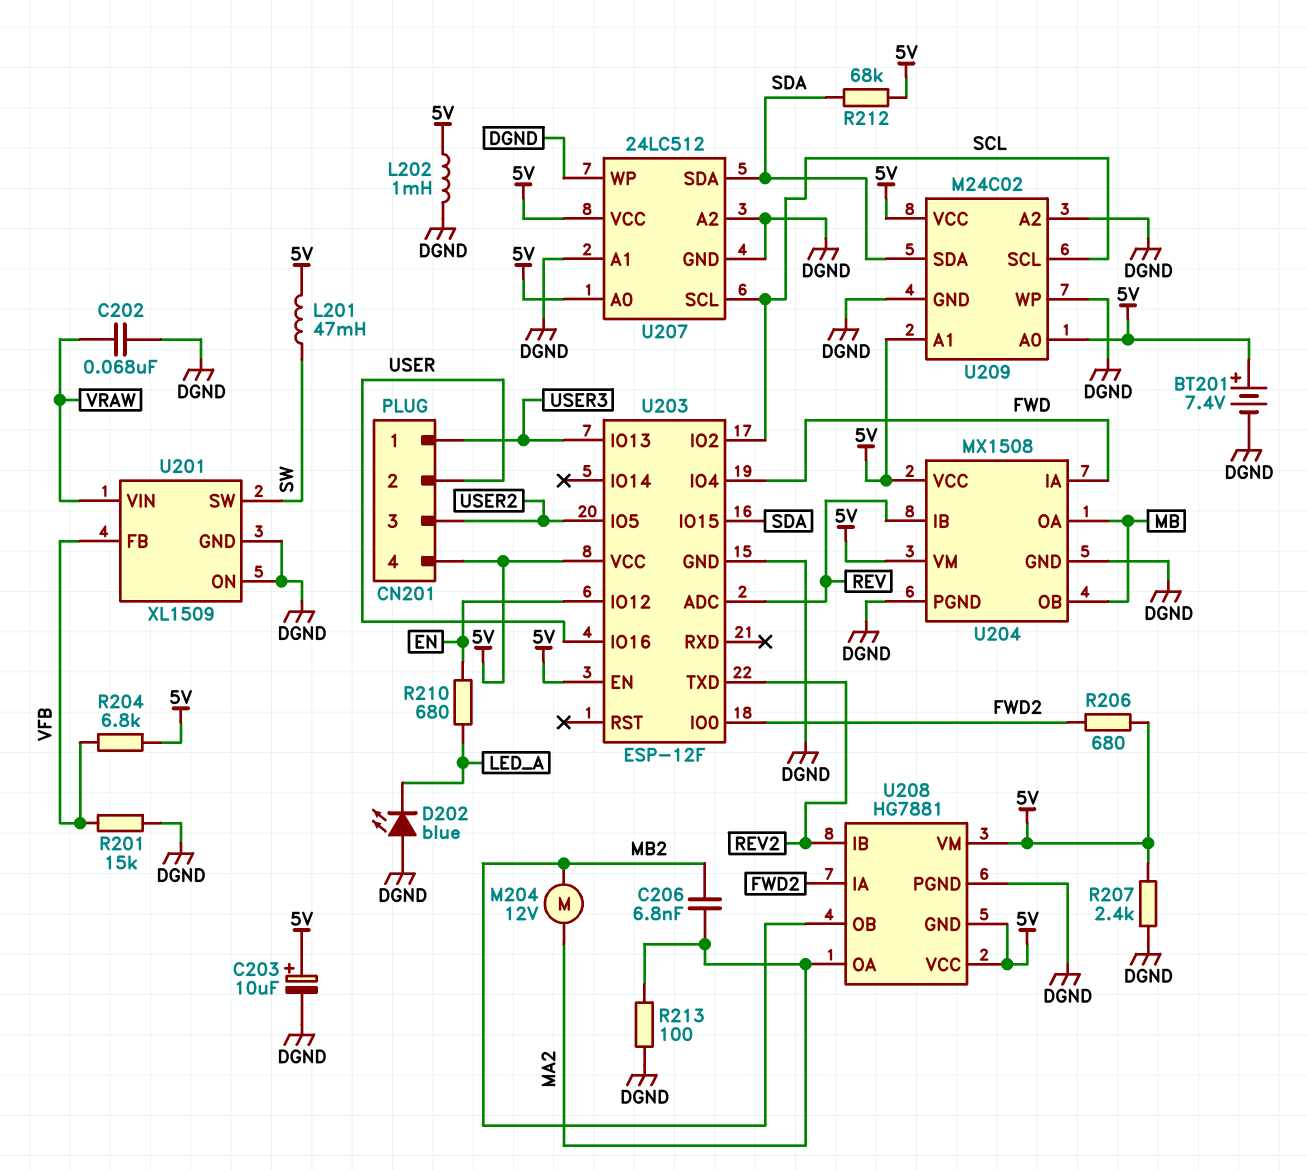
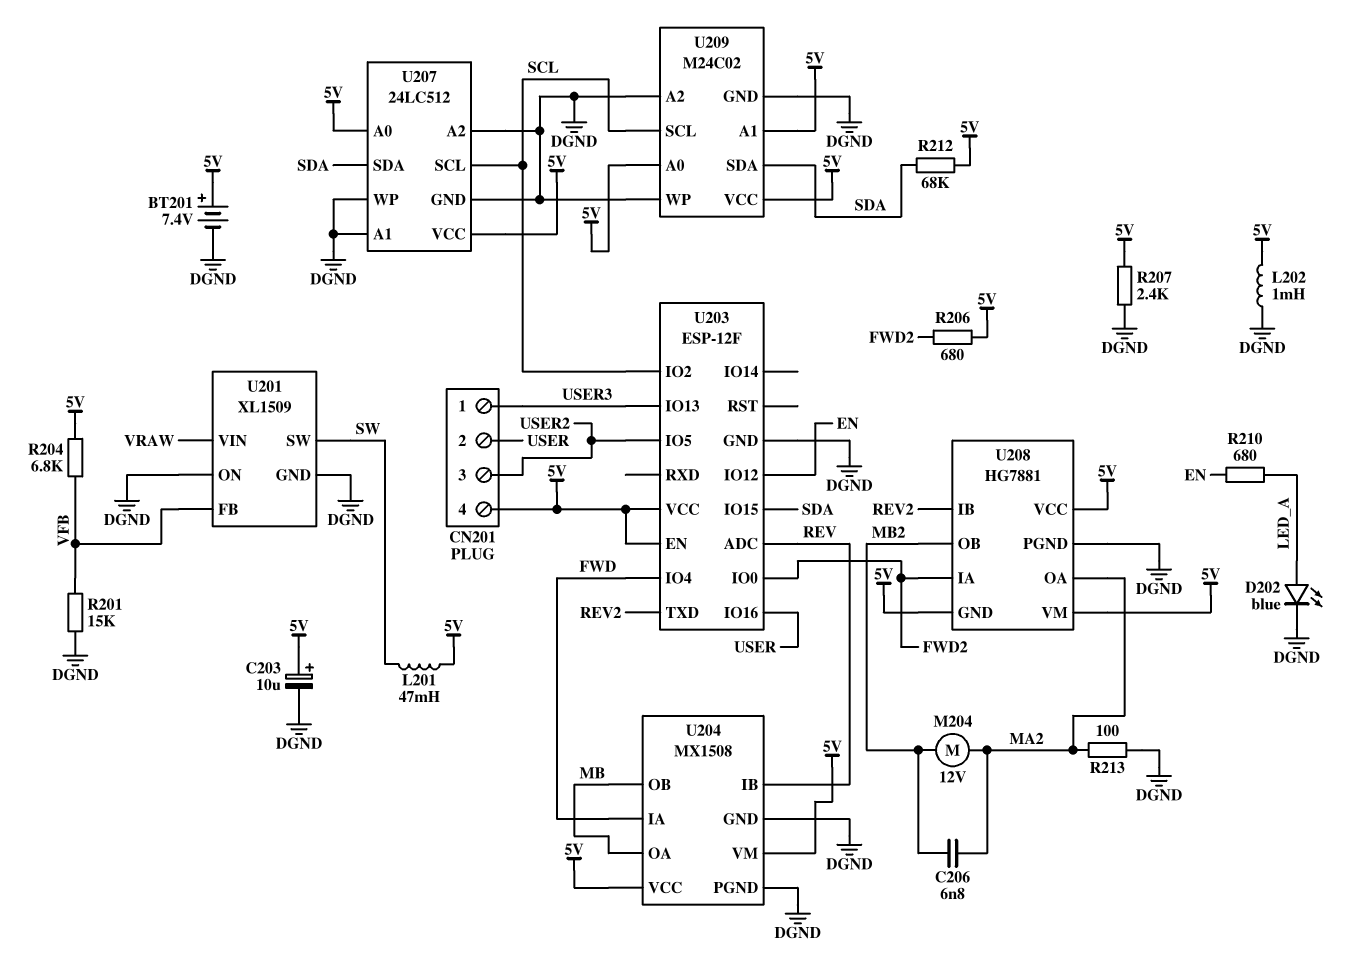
C202: 68nF (DGND, VRAW) -> none
D202: LED blue (A DGND, K LED_A) -> LED blue (A LED_A, K DGND)

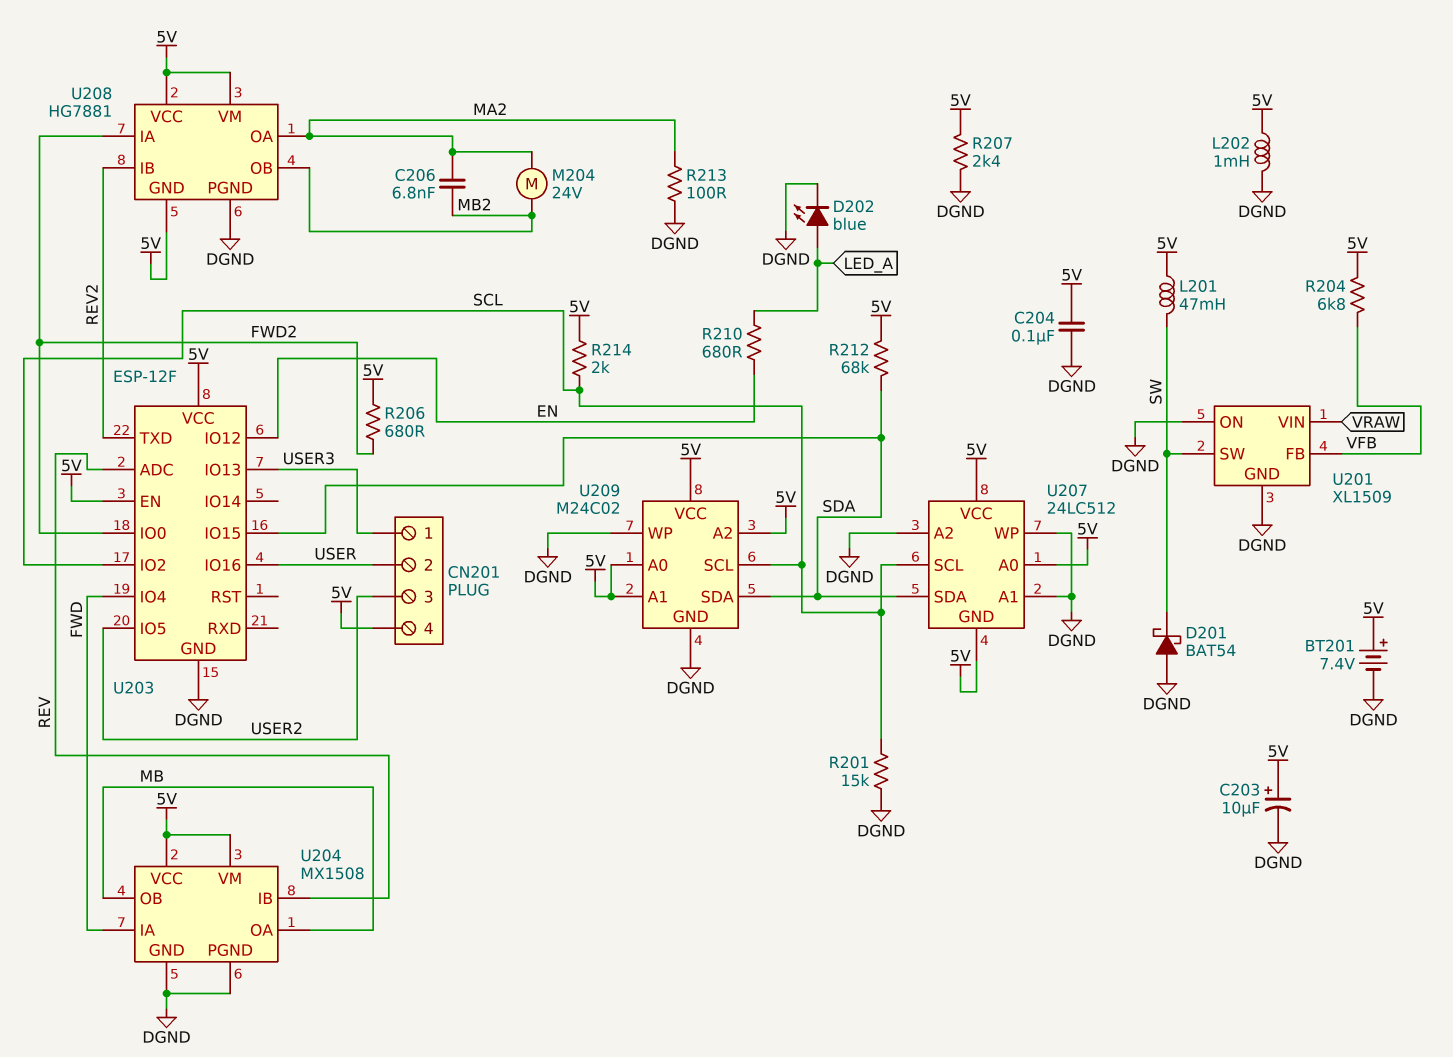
C204: none -> 100nF (5V, DGND)
D201: none -> schottky BAT54 (A DGND, K SW)
M204: motor 12V (MA2, MB2) -> motor 24V (MA2, MB2)
R201: 15k (DGND, VFB) -> 15k (DGND, SCL)
R214: none -> 2k (5V, SCL)
U207 pin GND: DGND -> 5V
U209 pin A2: DGND -> 5V

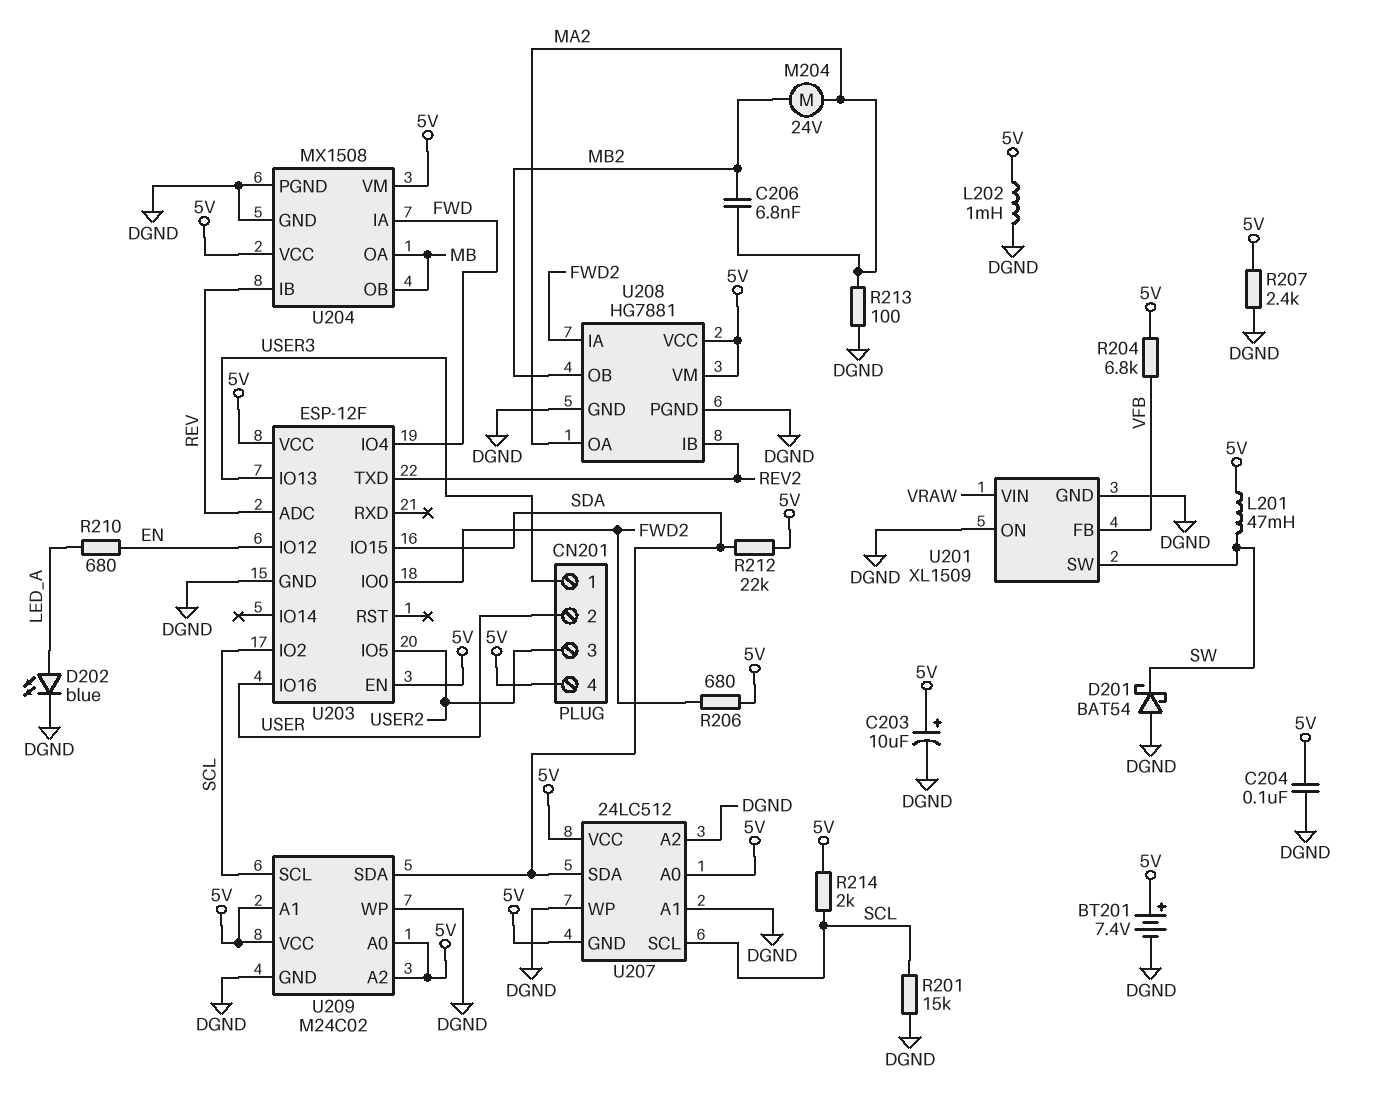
R212: 68k (5V, SDA) -> 22k (5V, SDA)
U208 pin GND: 5V -> DGND

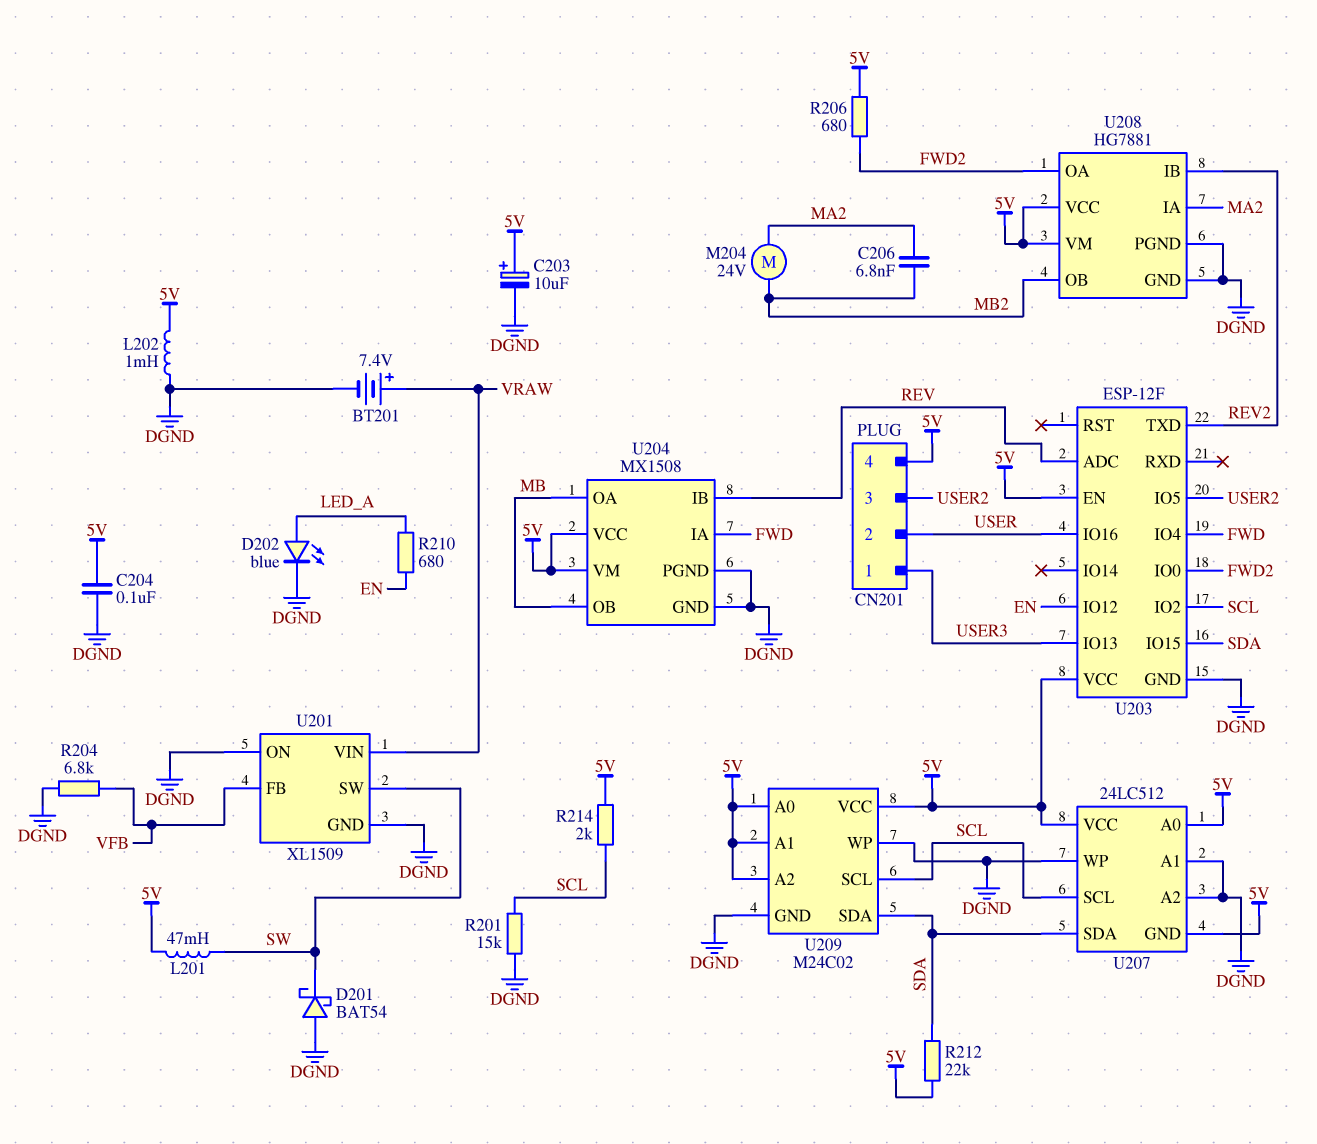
BT201: 7.4V (plus 5V, minus DGND) -> 7.4V (plus VRAW, minus DGND)
R204: 6.8k (5V, VFB) -> 6.8k (DGND, VFB)
R207: 2.4k (5V, DGND) -> none
R213: 100 (DGND, MA2) -> none
U208 pin IA: FWD2 -> MA2
U208 pin OA: MA2 -> FWD2

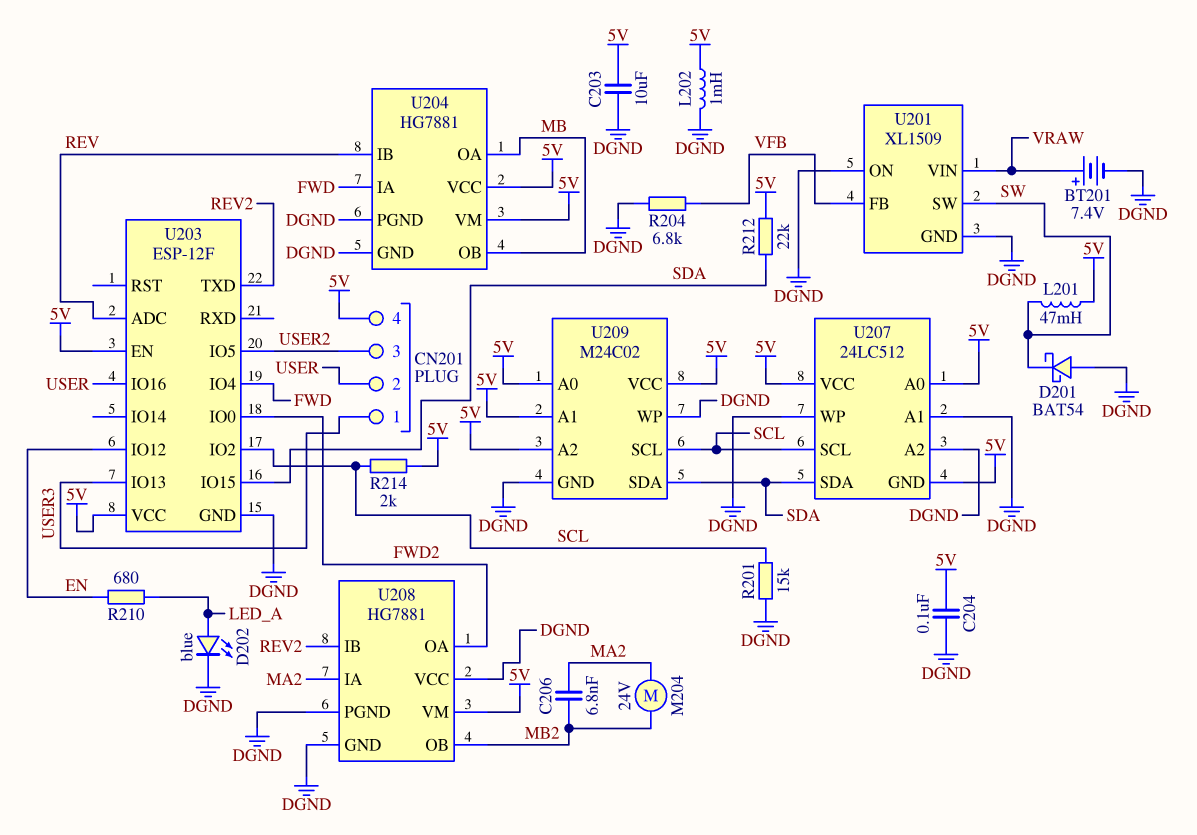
C203: 10uF (plus 5V, minus DGND) -> 10uF (5V, DGND)
R206: 680 (5V, FWD2) -> none
U204: MX1508 -> HG7881
U208 pin VCC: 5V -> DGND

